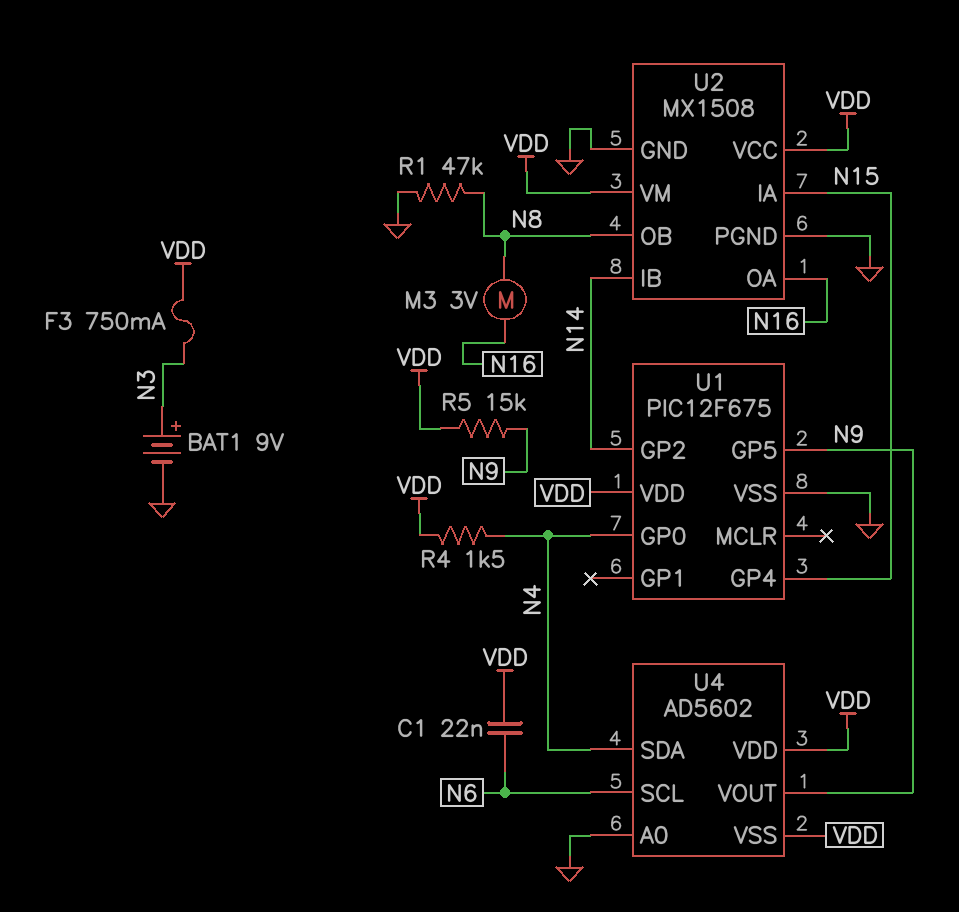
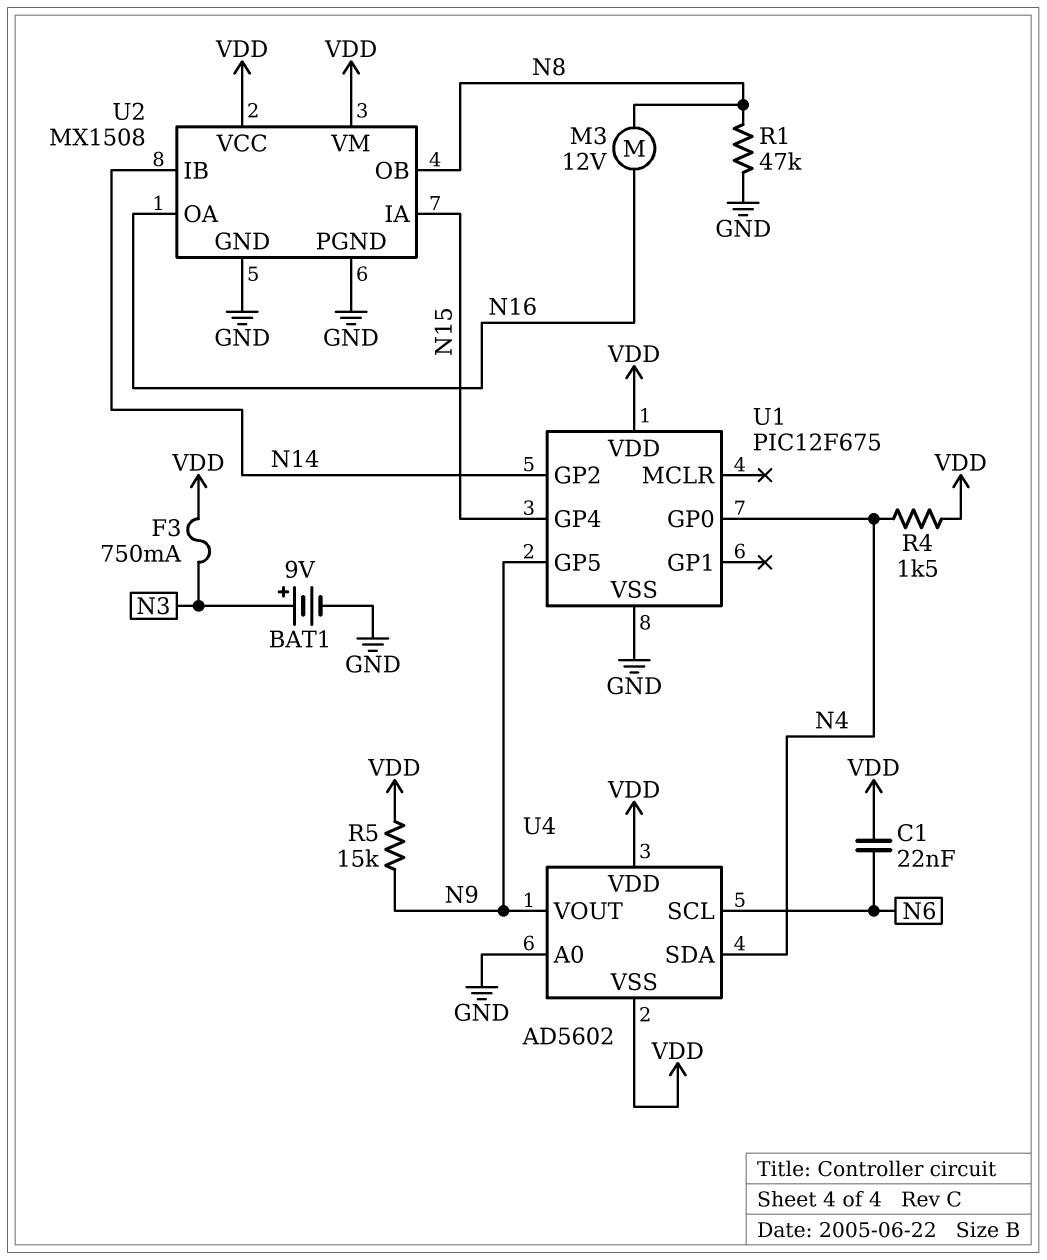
M3: motor 3V (N8, N16) -> motor 12V (N8, N16)

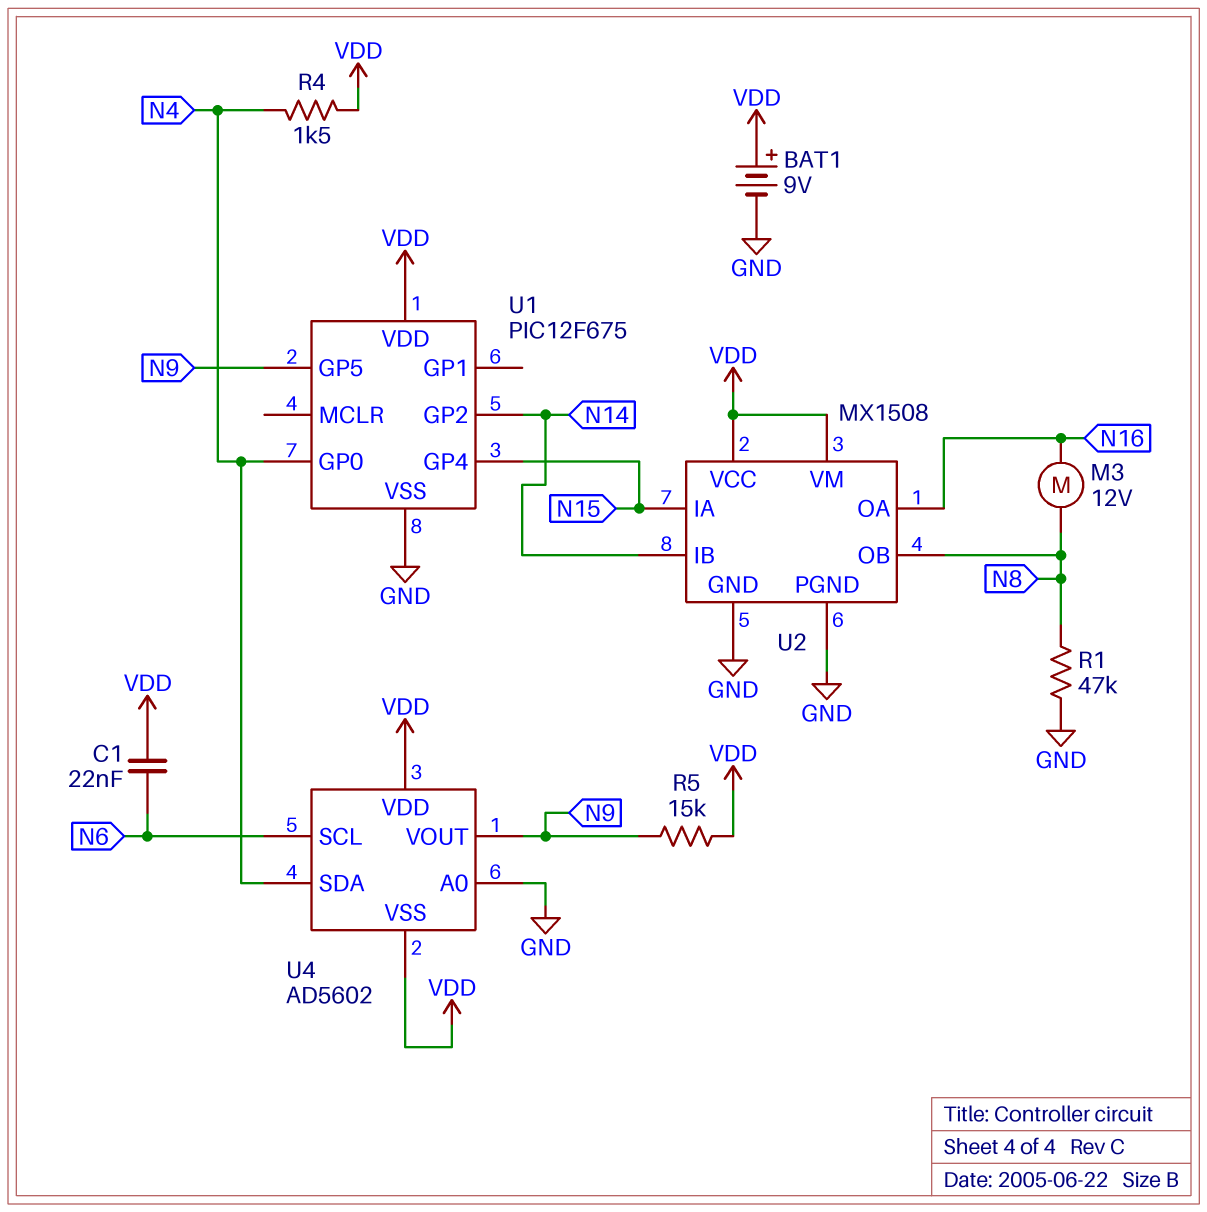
BAT1: 9V (plus N3, minus GND) -> 9V (plus VDD, minus GND)
F3: 750mA (N3, VDD) -> none

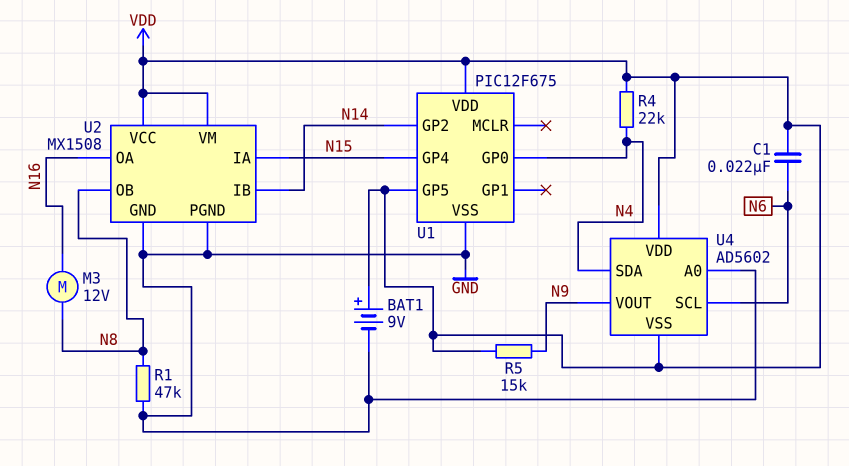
R4: 1.5k (N4, VDD) -> 22k (N4, VDD)
U1 pin GP5: N9 -> VDD

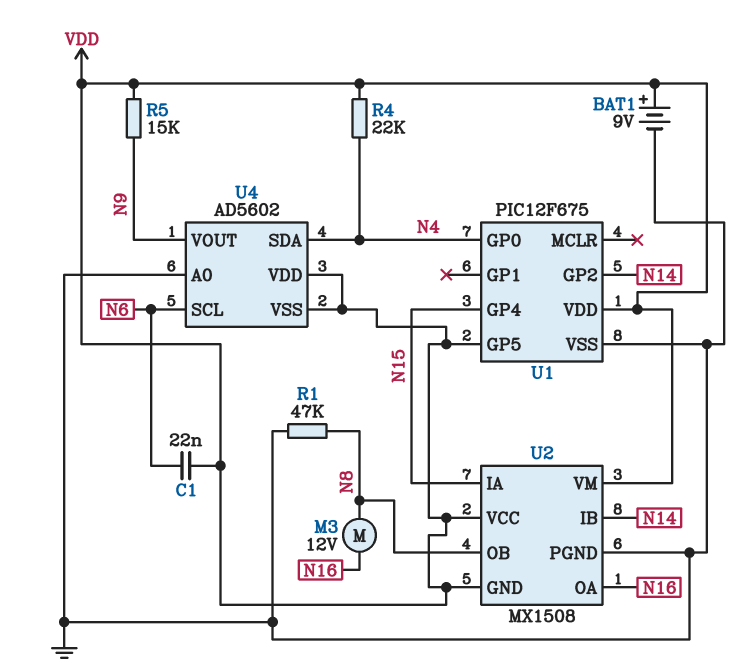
U2 pin GND: GND -> VDD

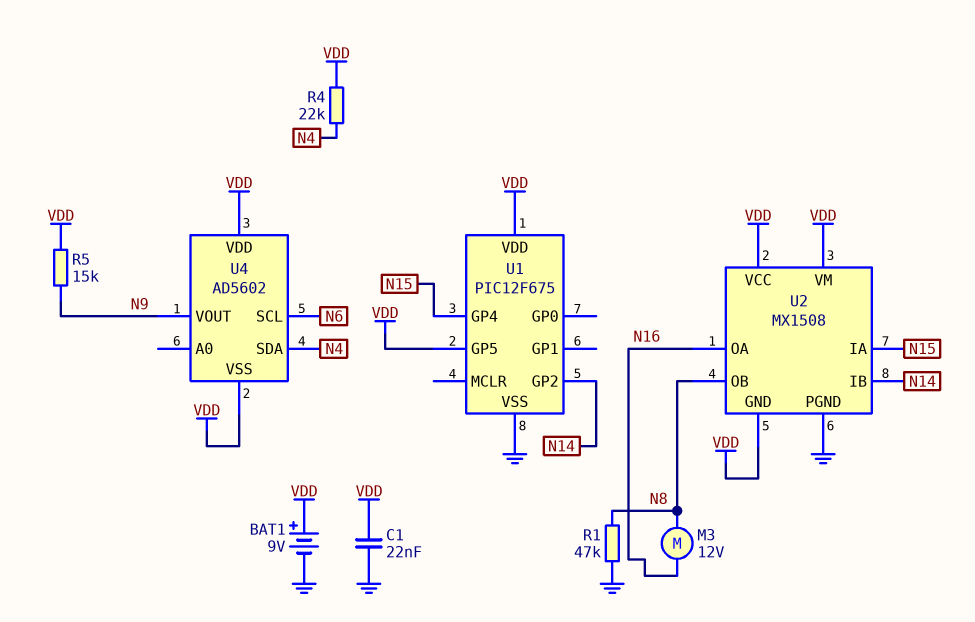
C1: 22nF (N6, VDD) -> 22nF (GND, VDD)
U1 pin GP0: N4 -> none
U4 pin A0: GND -> none

